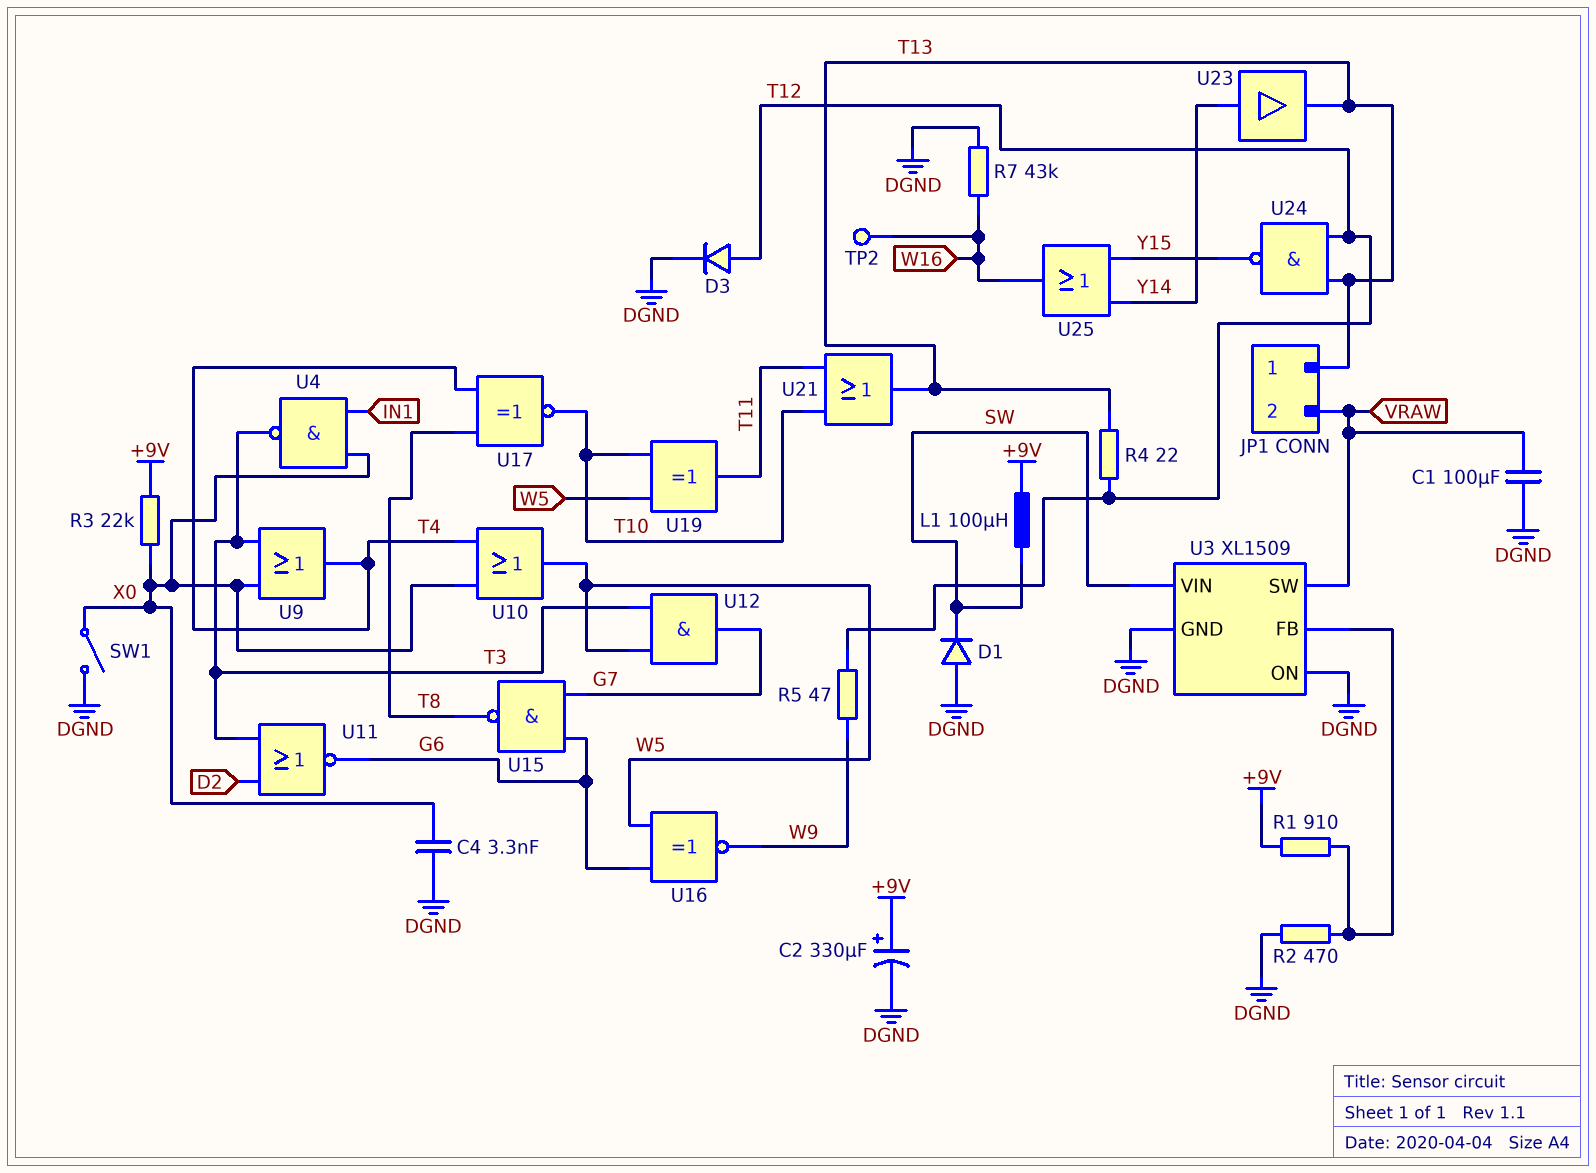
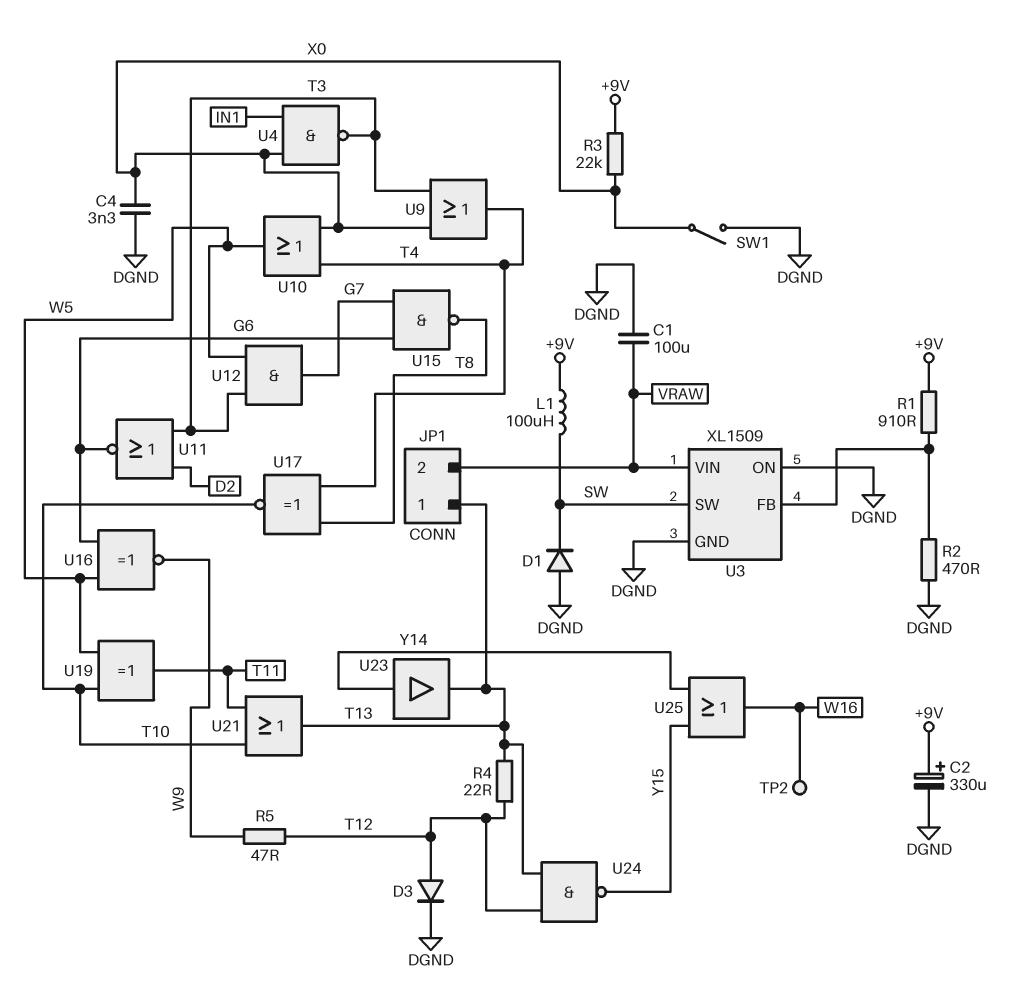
R7: 43k (DGND, W16) -> none
U3 pin SW: VRAW -> SW
U3 pin VIN: SW -> VRAW

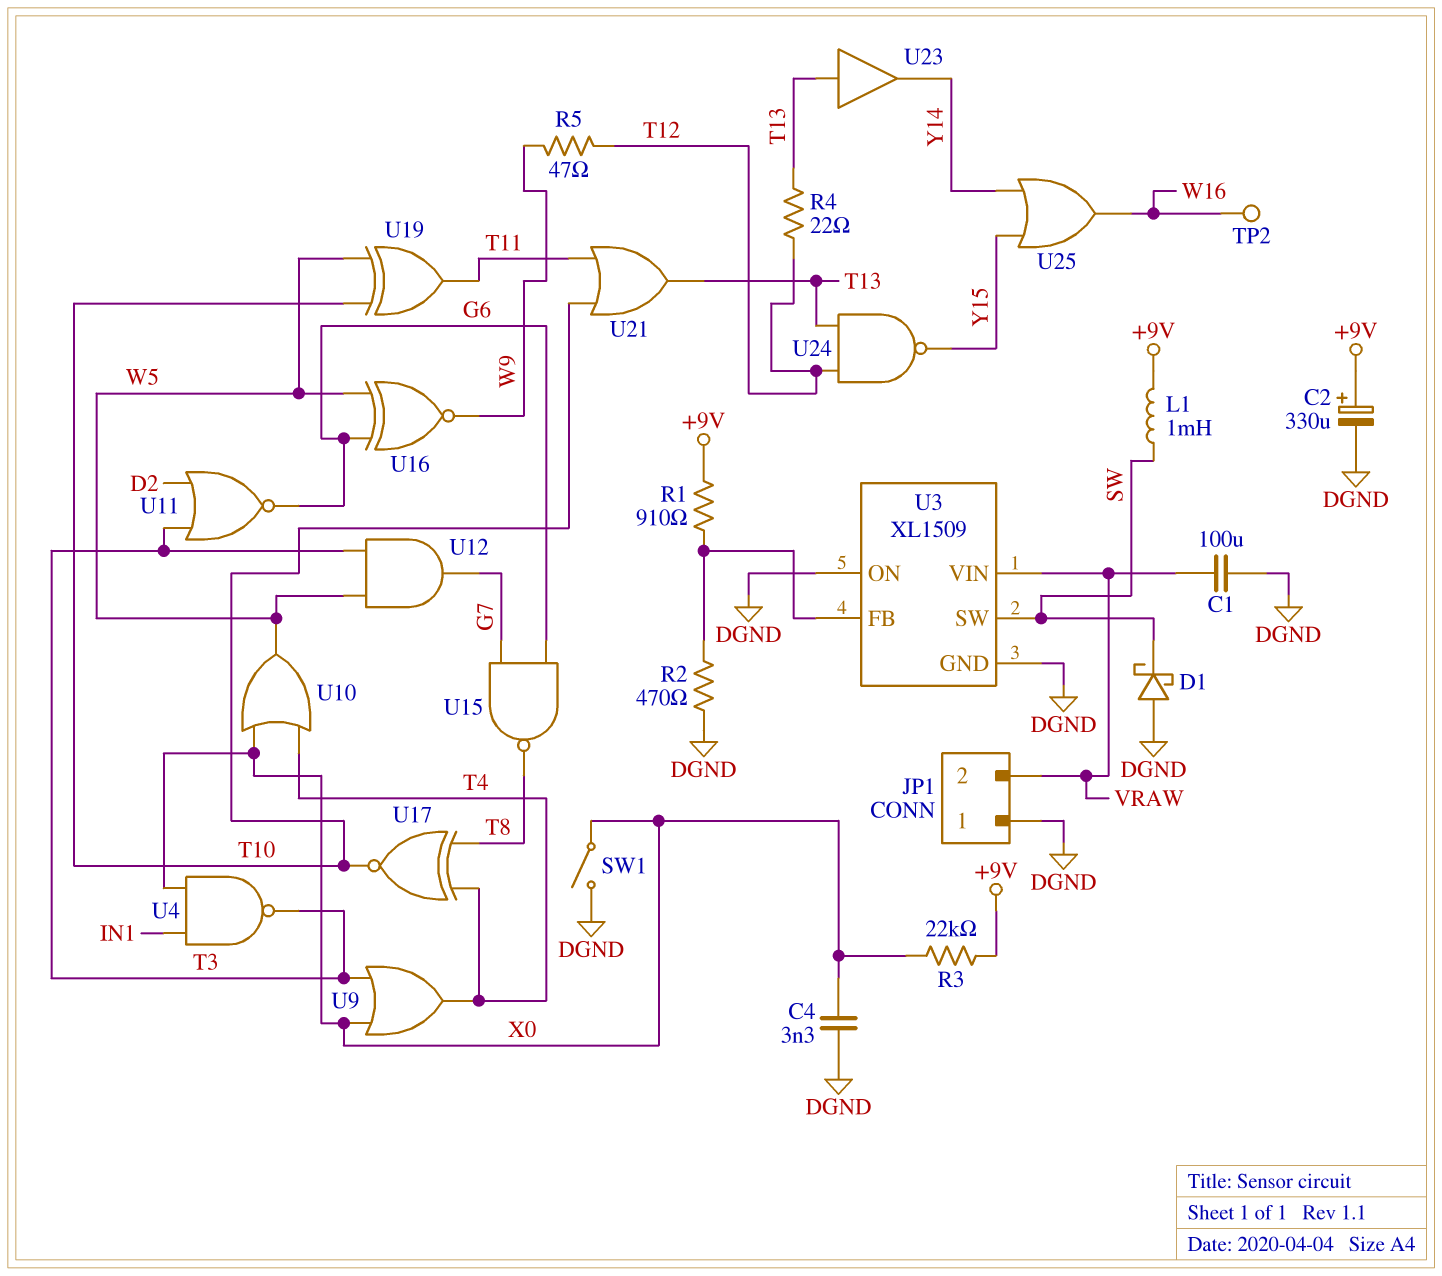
D1: diode (A DGND, K SW) -> schottky (A DGND, K SW)
D3: diode (A T12, K DGND) -> none
JP1 pin 1: T13 -> DGND
L1: 100uH (+9V, SW) -> 1mH (+9V, SW)
U23: buffer (in Y14, out T13) -> buffer (in T13, out Y14)

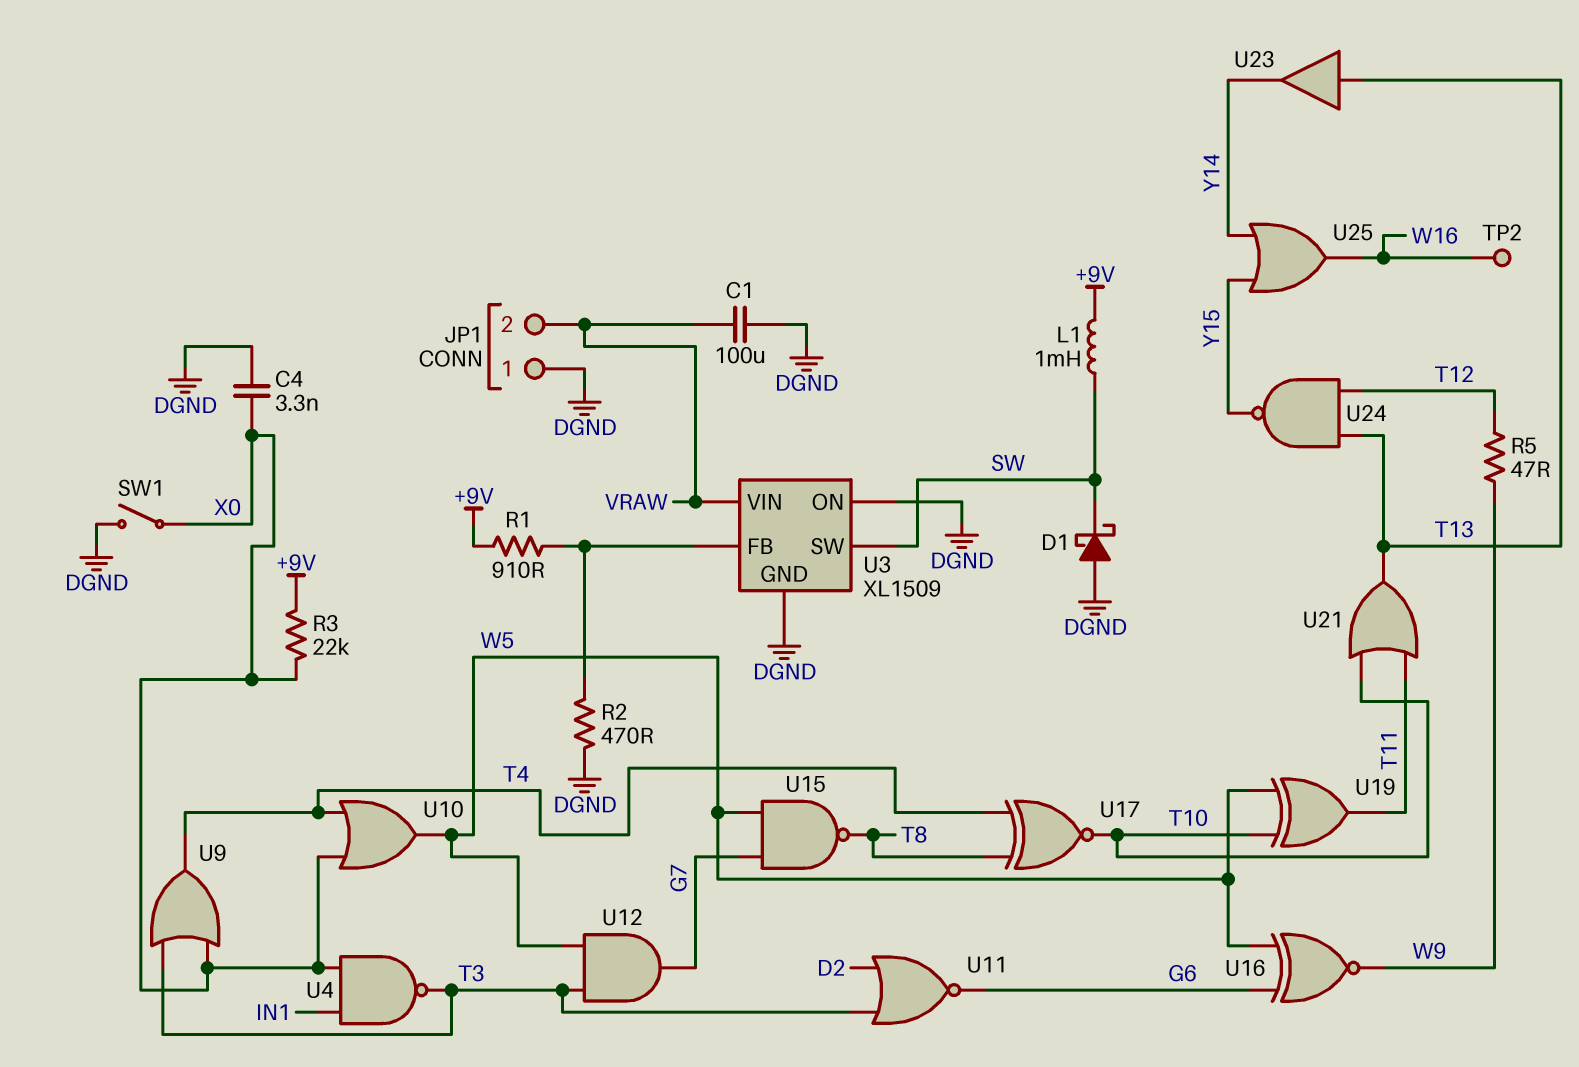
C2: 330uF (plus +9V, minus DGND) -> none
R4: 22 (T12, T13) -> none
U15: NAND (in G6, in G7, out T8) -> NAND (in G7, in W5, out T8)

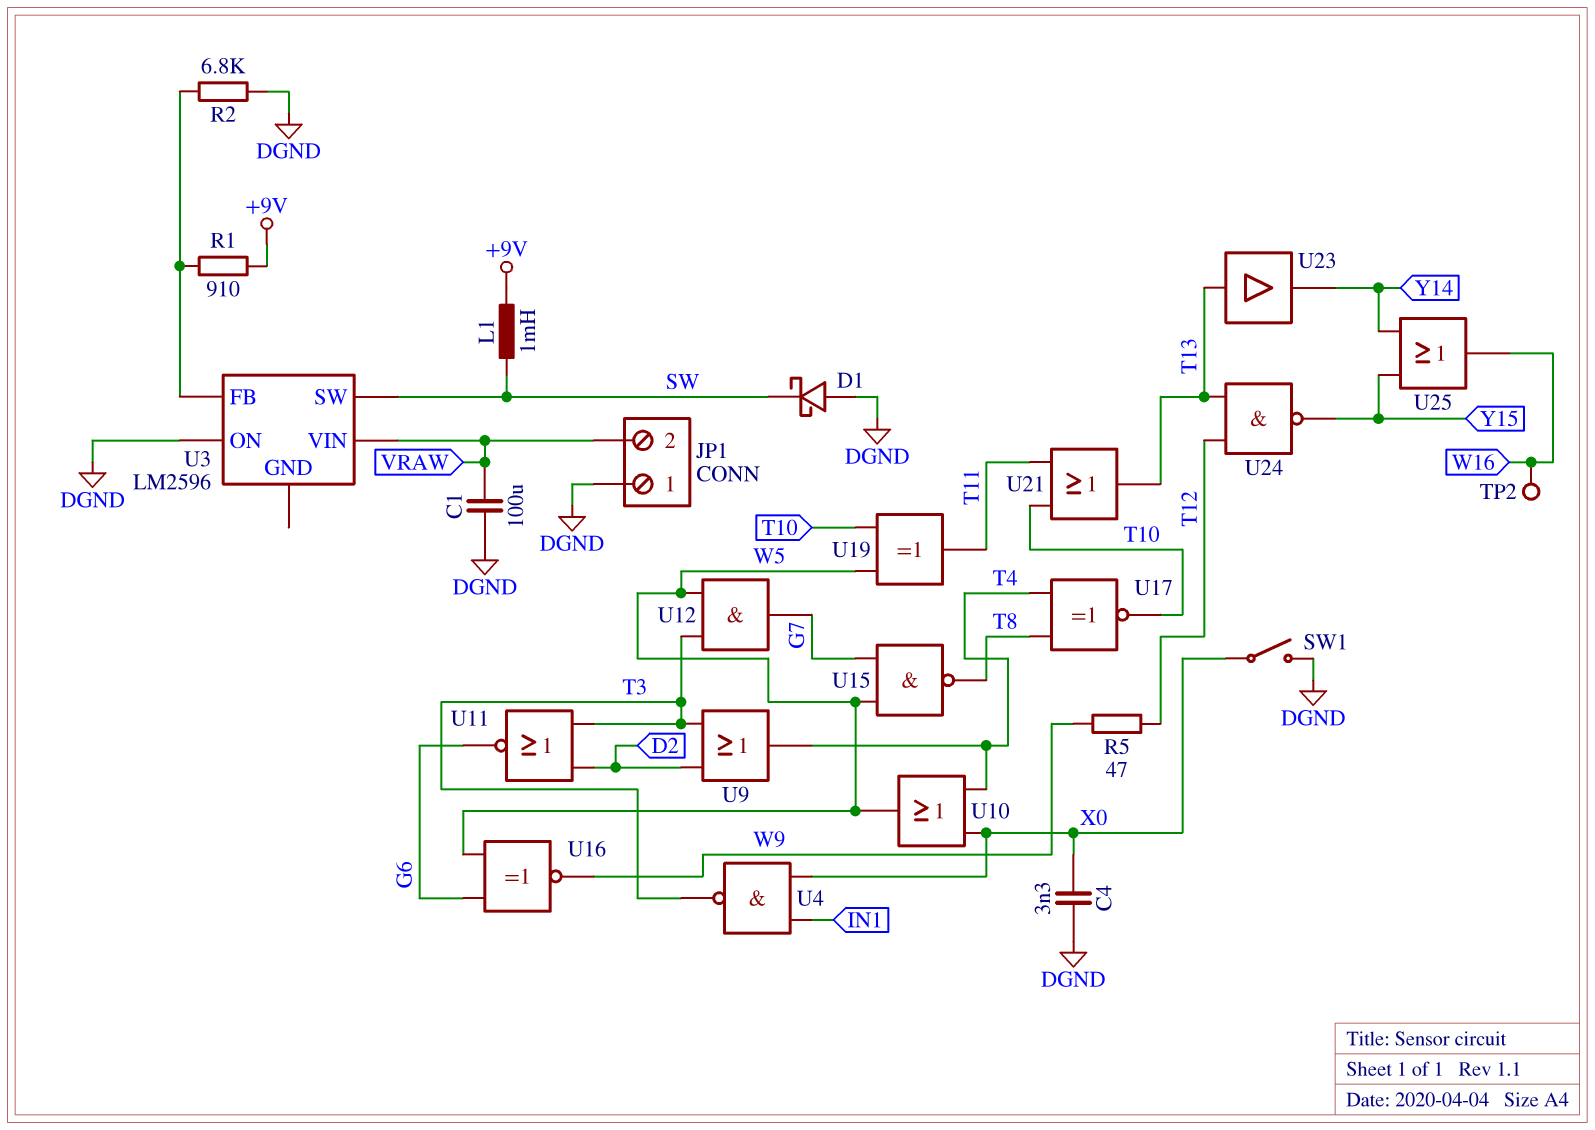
R2: 470 (DGND, U3/FB) -> 6.8k (DGND, U3/FB)
R3: 22k (+9V, X0) -> none
U3: XL1509 -> LM2596
U3 pin GND: DGND -> none
U9: OR (in T3, in X0, out T4) -> OR (in D2, in T3, out T4)

